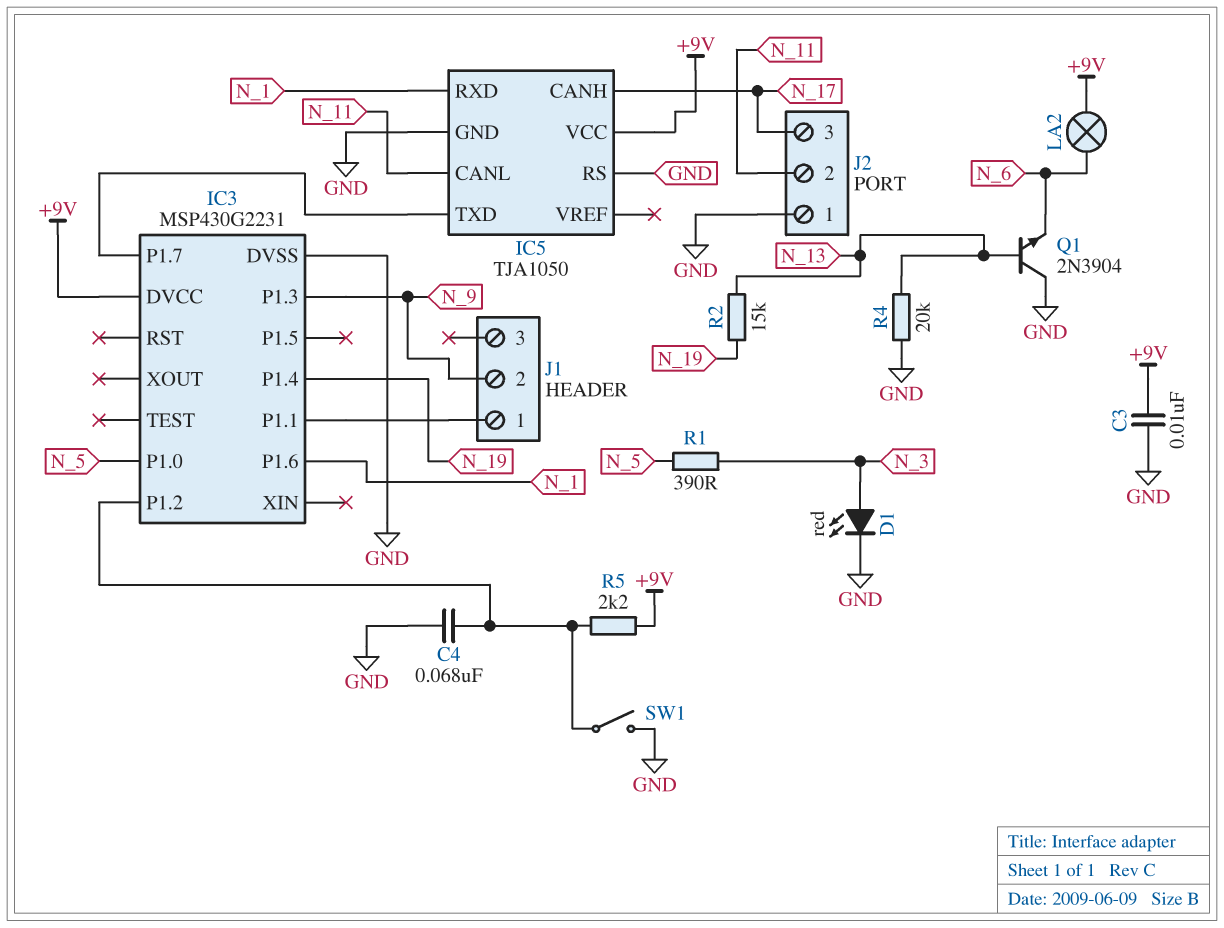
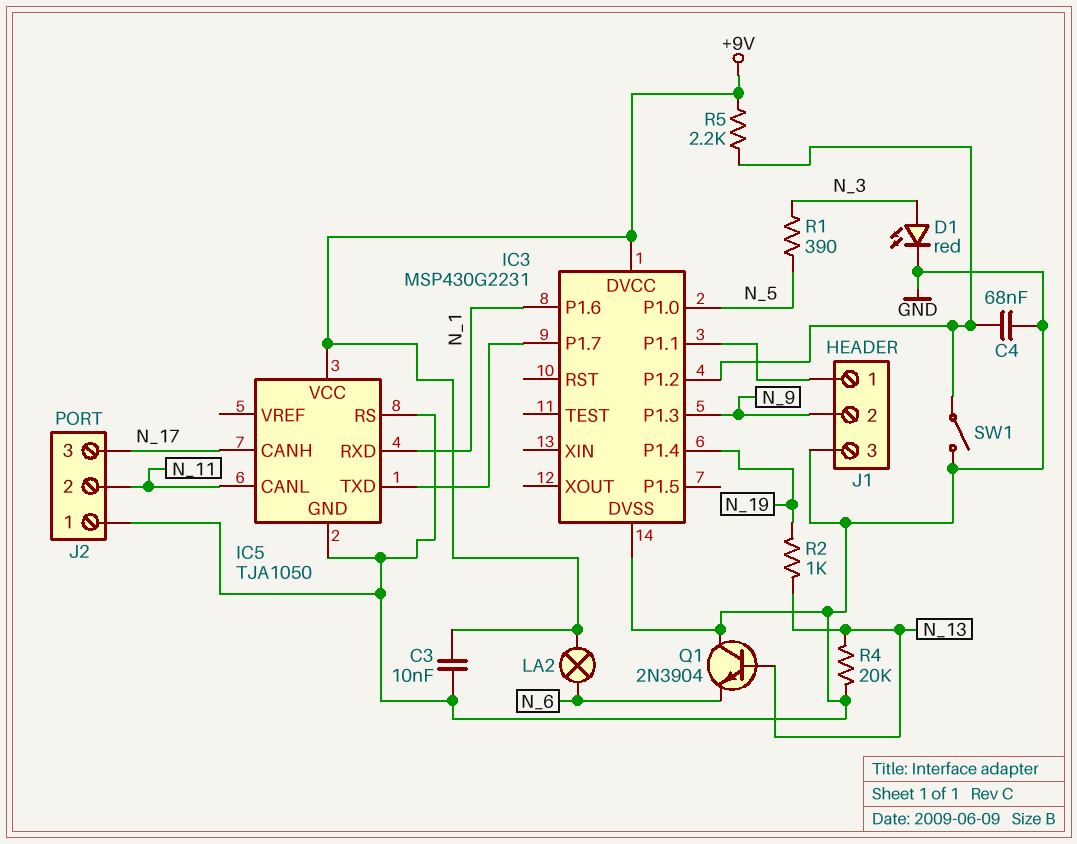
J1 pin 3: none -> GND
R2: 15k (N_13, N_19) -> 1k (N_13, N_19)

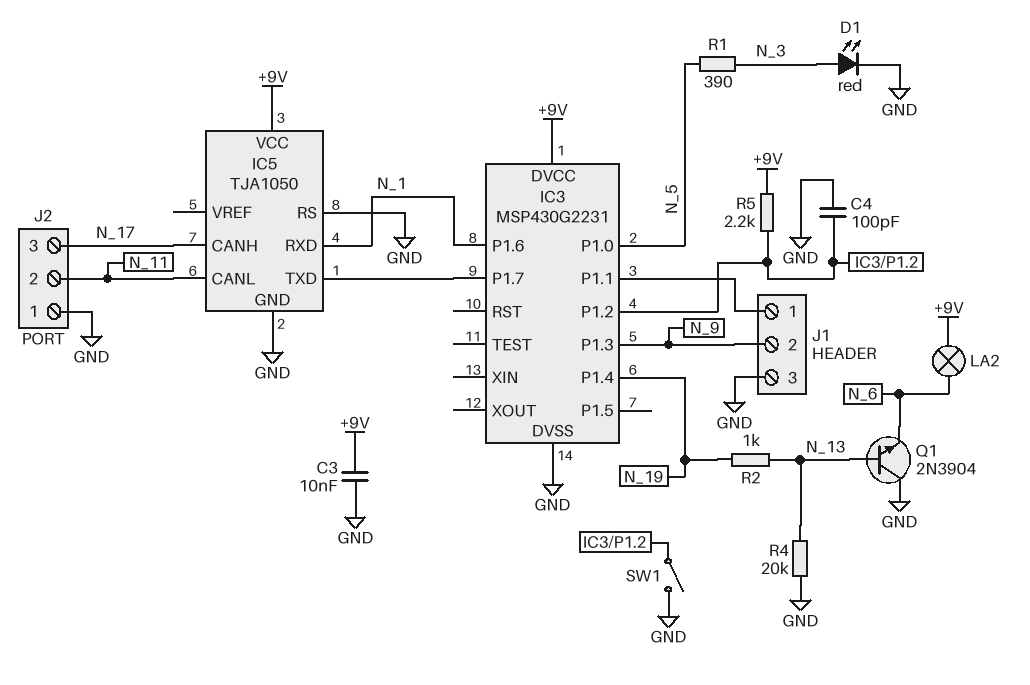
C4: 68nF (GND, IC3/P1.2) -> 100pF (GND, IC3/P1.2)

